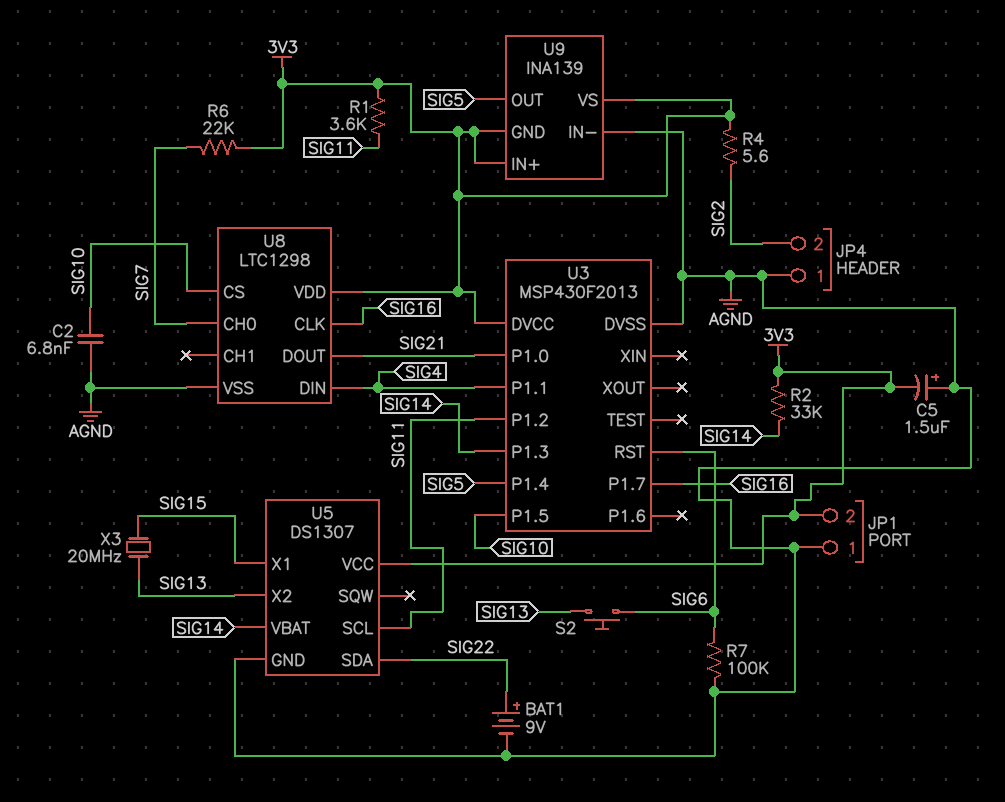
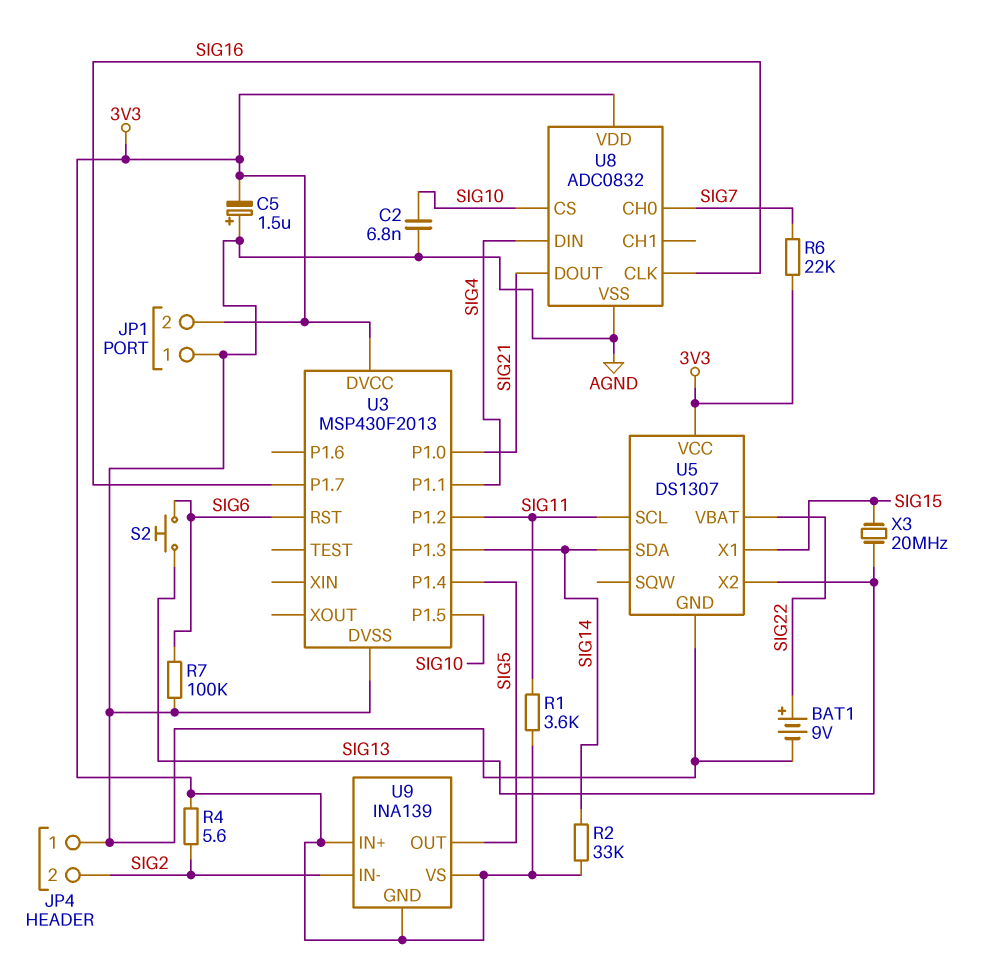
U5 pin SDA: SIG22 -> SIG14
U5 pin VBAT: SIG14 -> SIG22
U8: LTC1298 -> ADC0832
U9 pin IN-: AGND -> SIG2

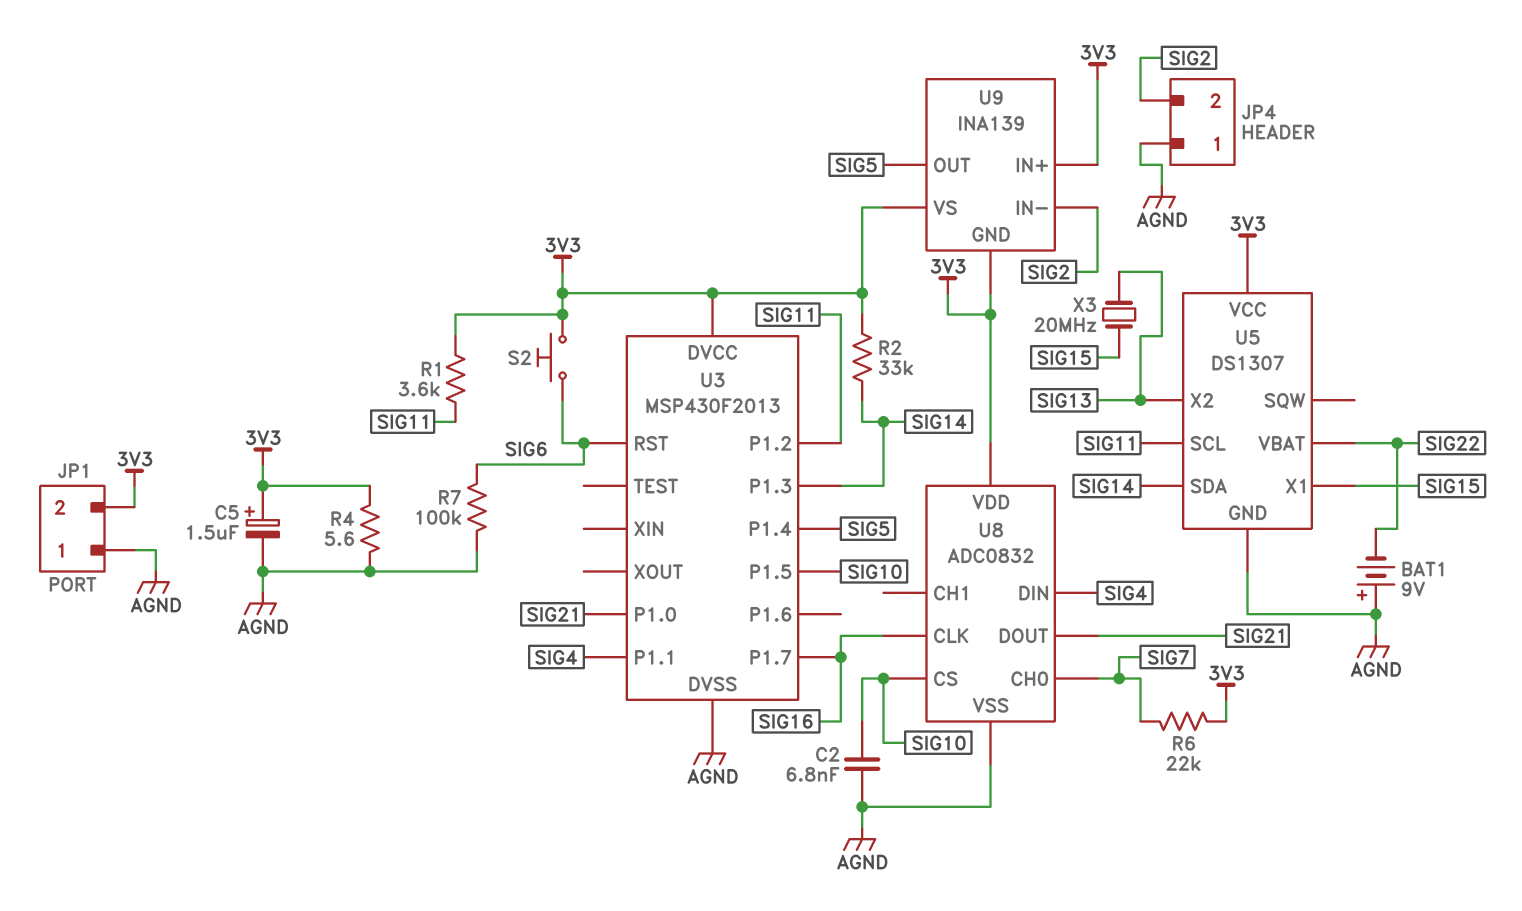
BAT1: 9V (plus SIG22, minus AGND) -> 9V (plus AGND, minus SIG22)
C5: 1.5uF (plus AGND, minus 3V3) -> 1.5uF (plus 3V3, minus AGND)
R4: 5.6 (3V3, SIG2) -> 5.6 (3V3, AGND)
S2: button (SIG6, SIG13) -> button (3V3, SIG6)

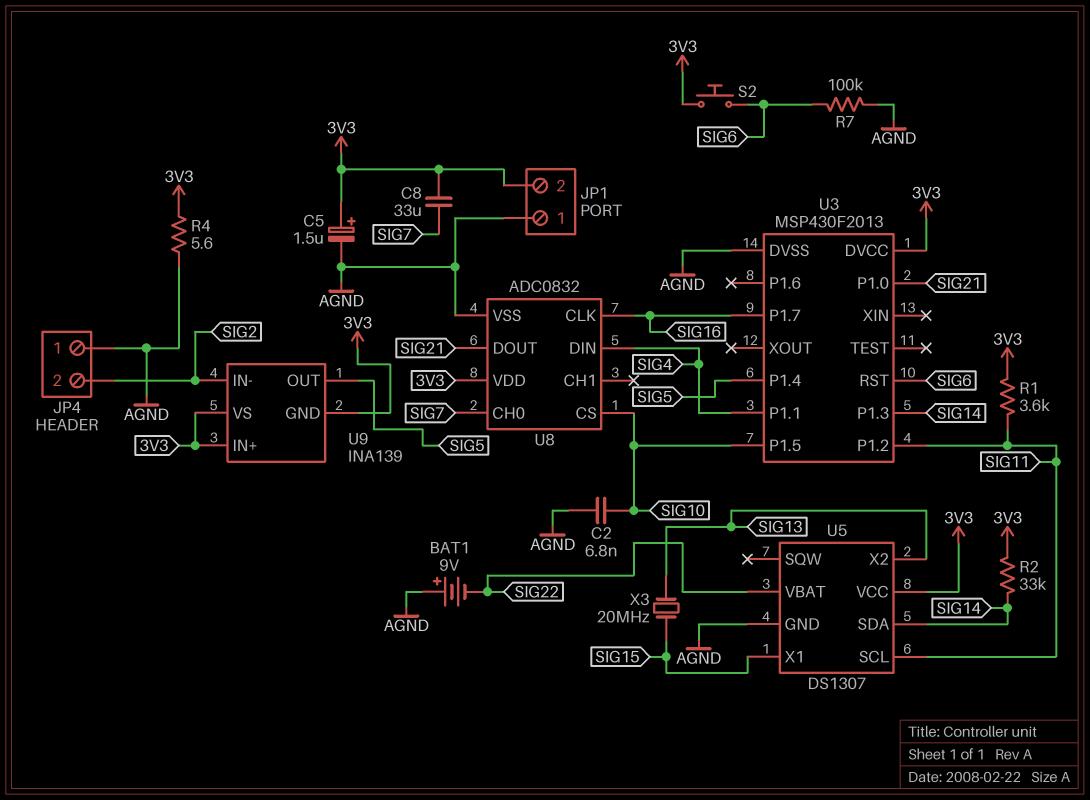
C8: none -> 33uF (3V3, SIG7)
R6: 22k (3V3, SIG7) -> none

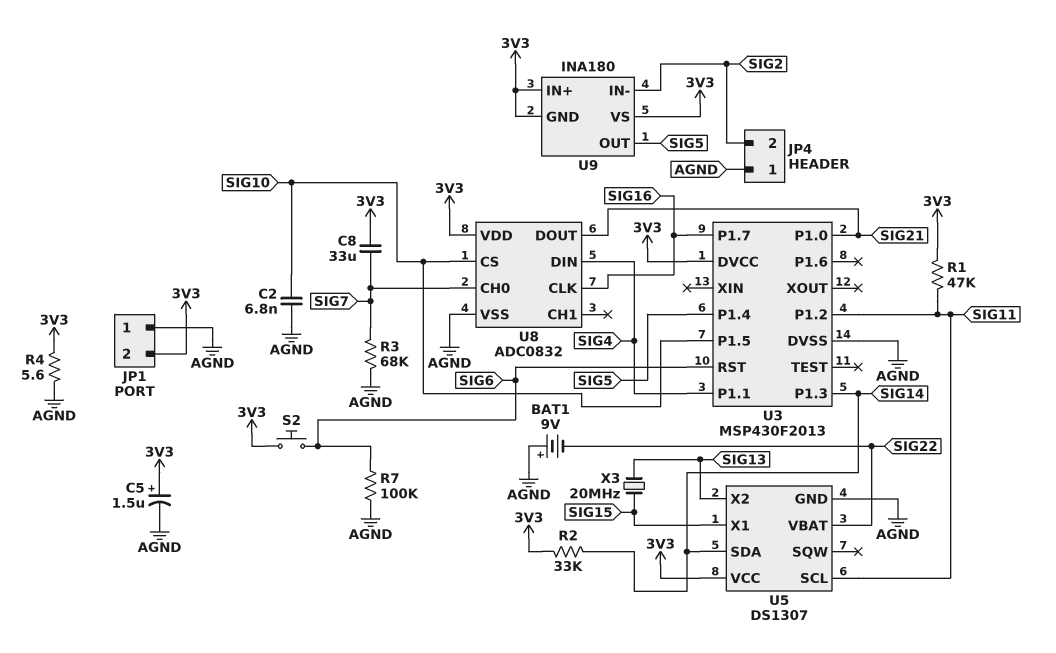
R1: 3.6k (3V3, SIG11) -> 47k (3V3, SIG11)
R3: none -> 68k (AGND, SIG7)
U9: INA139 -> INA180

